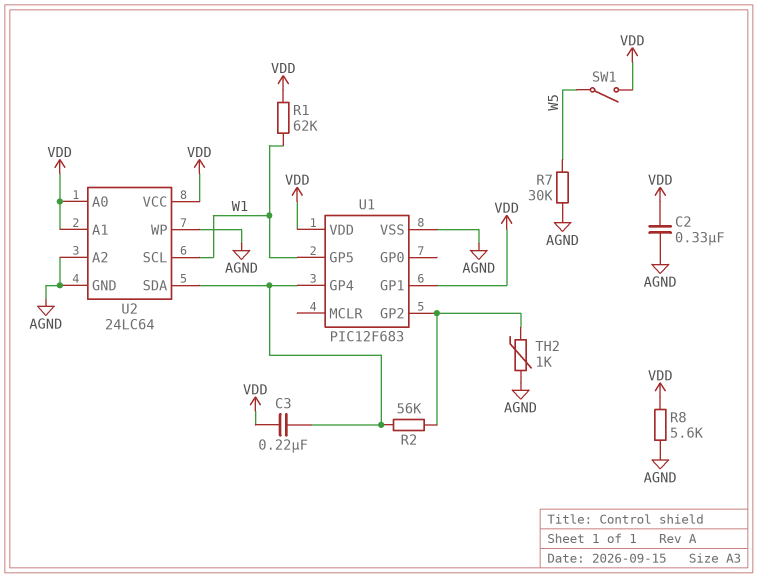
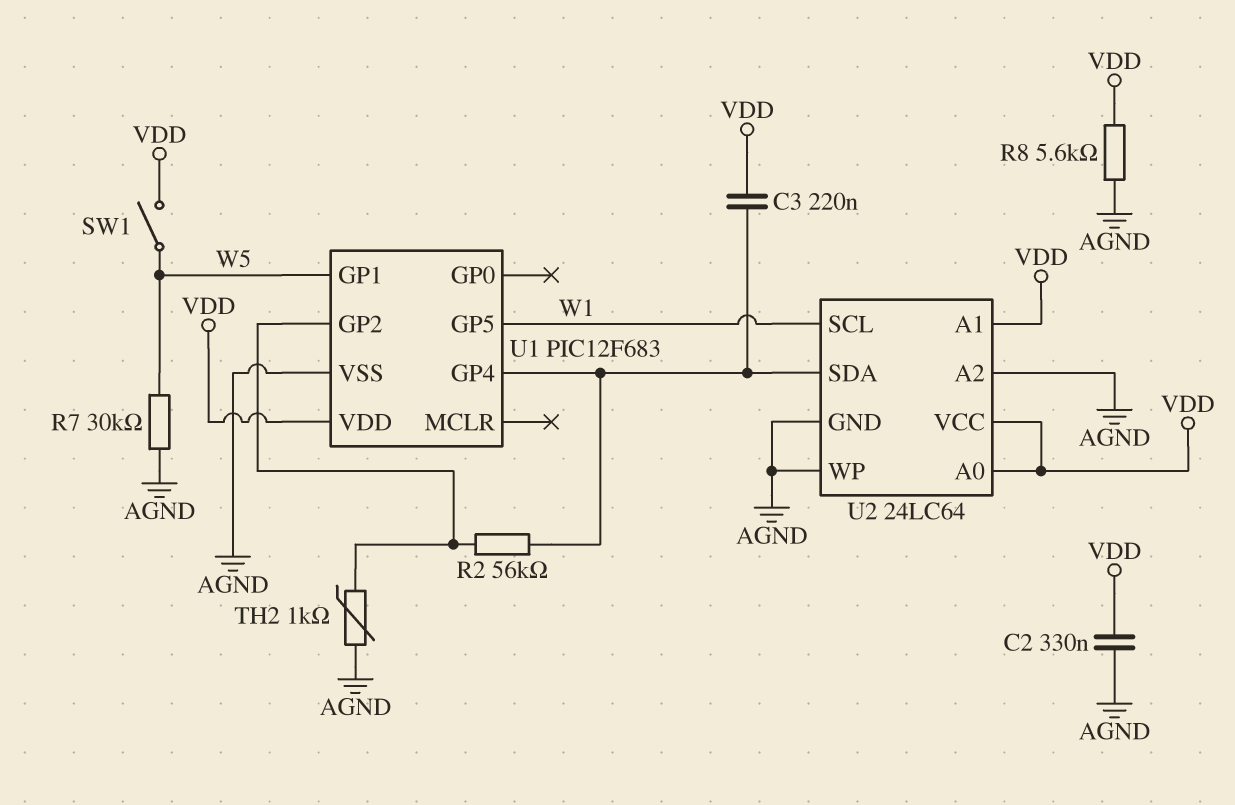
R1: 62k (VDD, W1) -> none
U1 pin GP1: VDD -> W5

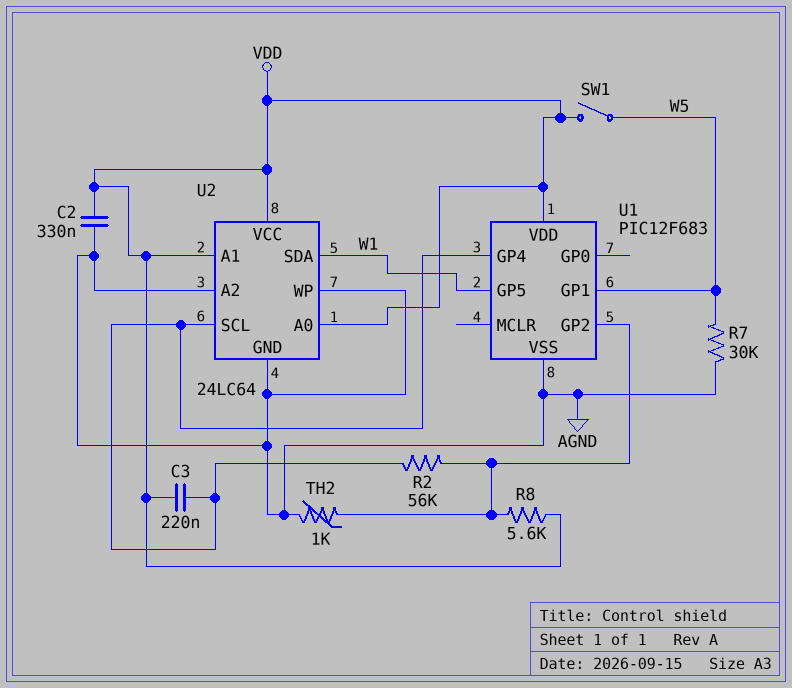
R8: 5.6k (AGND, VDD) -> 5.6k (U1/GP2, VDD)
U2 pin SCL: W1 -> U1/GP4
U2 pin SDA: U1/GP4 -> W1

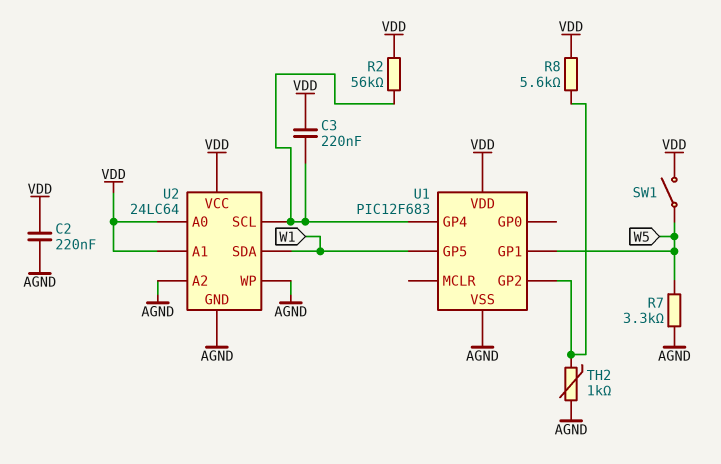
C2: 330nF (AGND, VDD) -> 220nF (AGND, VDD)
R2: 56k (U1/GP2, U1/GP4) -> 56k (U1/GP4, VDD)
R7: 30k (AGND, W5) -> 3.3k (AGND, W5)

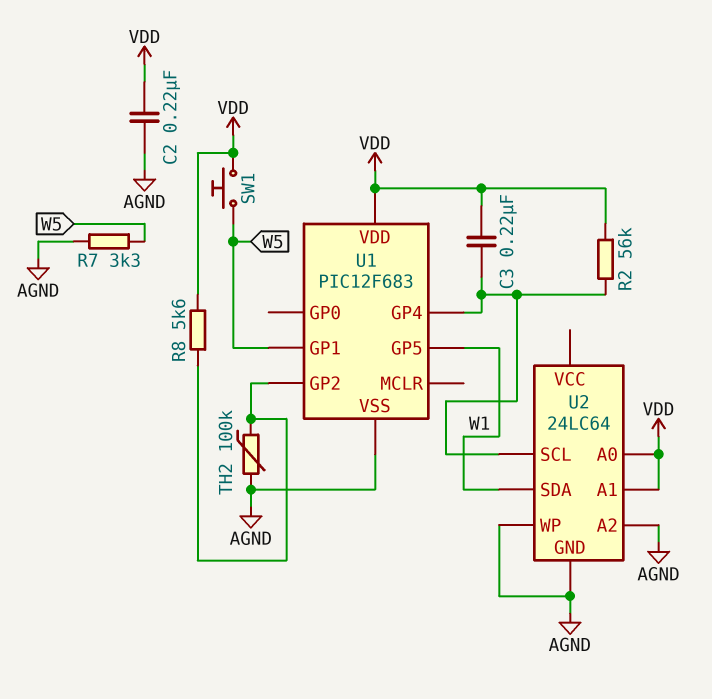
SW1: switch (VDD, W5) -> button (VDD, W5)
TH2: 1k (AGND, U1/GP2) -> 100k (AGND, U1/GP2)
U2 pin VCC: VDD -> none

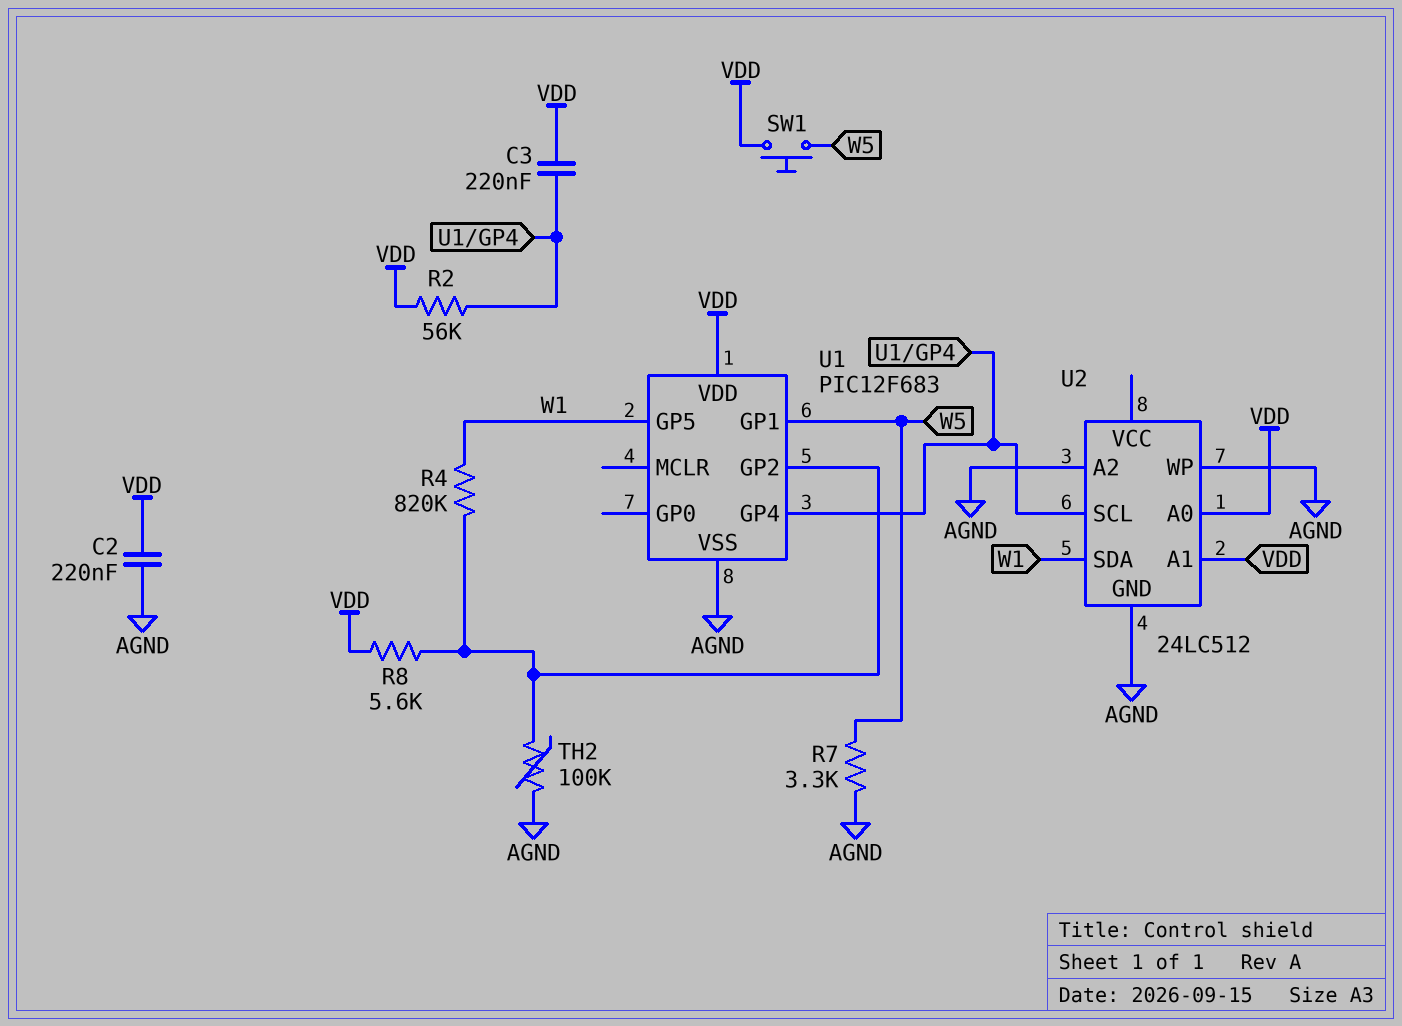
R4: none -> 820k (U1/GP2, W1)
U2: 24LC64 -> 24LC512

